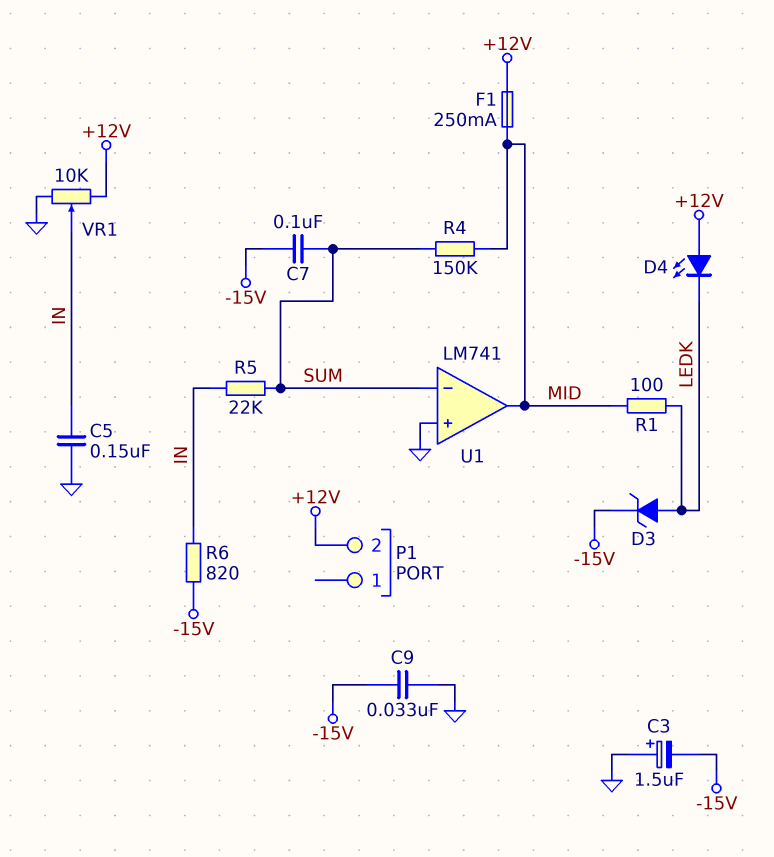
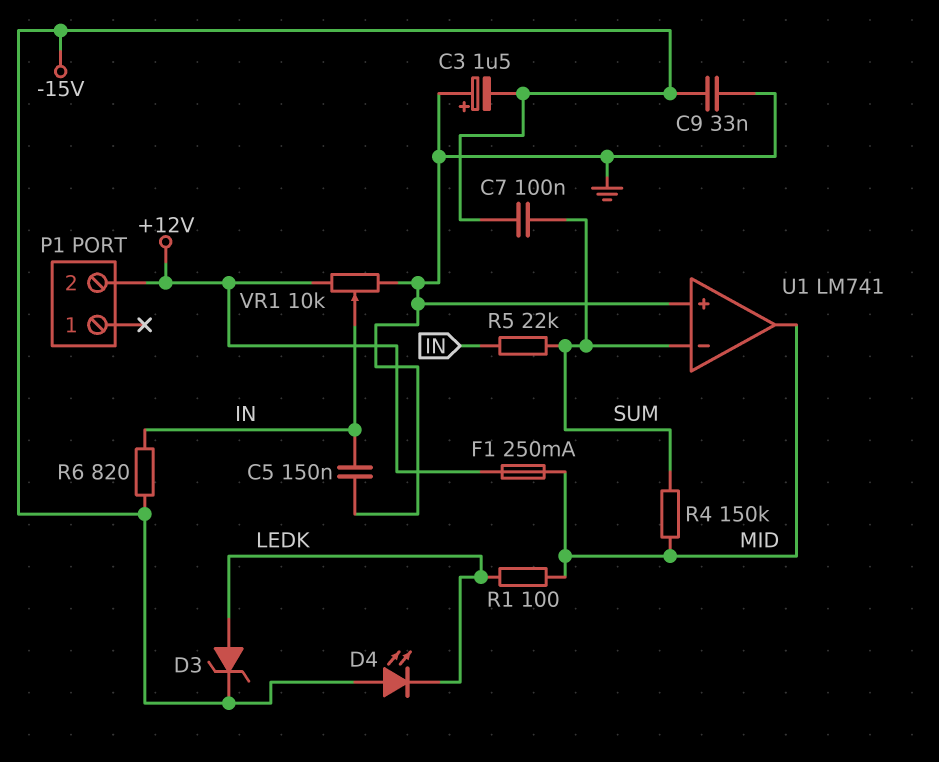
D4: LED (A +12V, K LEDK) -> LED (A -15V, K LEDK)

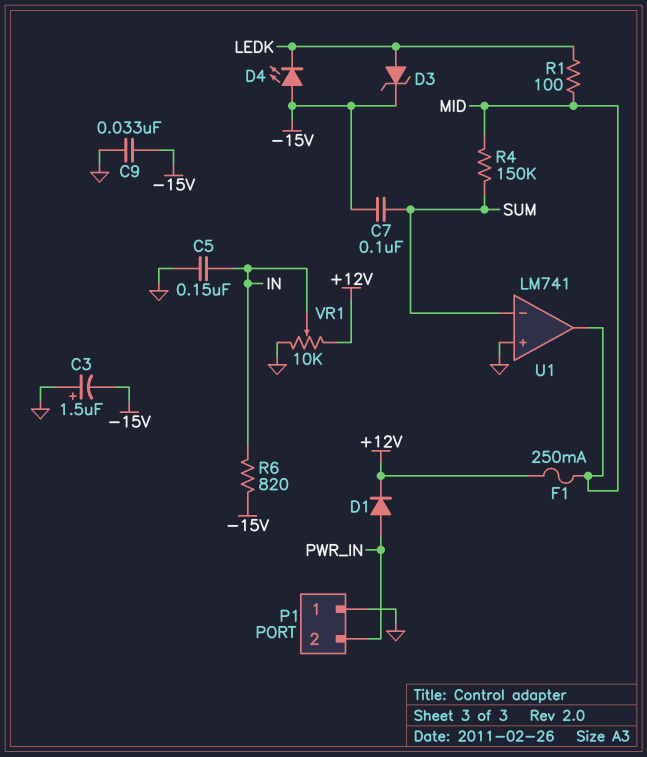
D1: none -> diode (A PWR_IN, K +12V)
P1 pin 1: none -> GND
P1 pin 2: +12V -> PWR_IN
R5: 22k (IN, SUM) -> none

